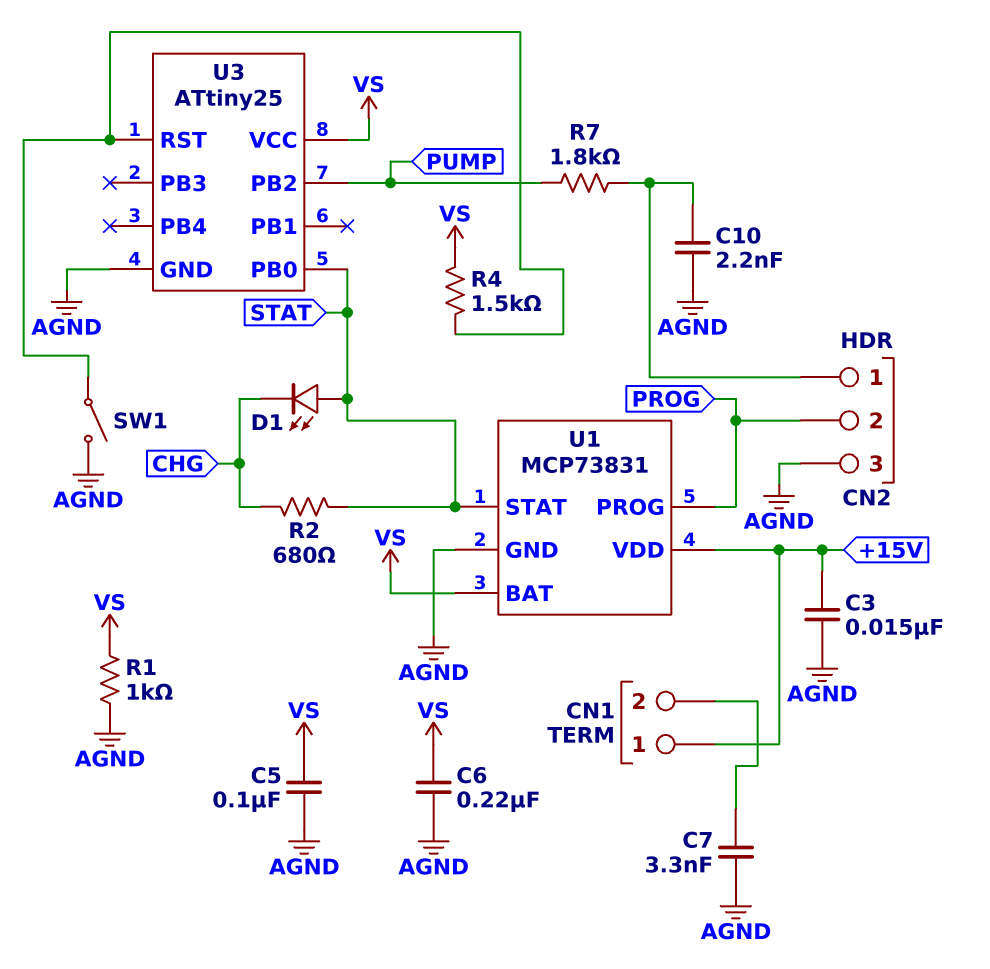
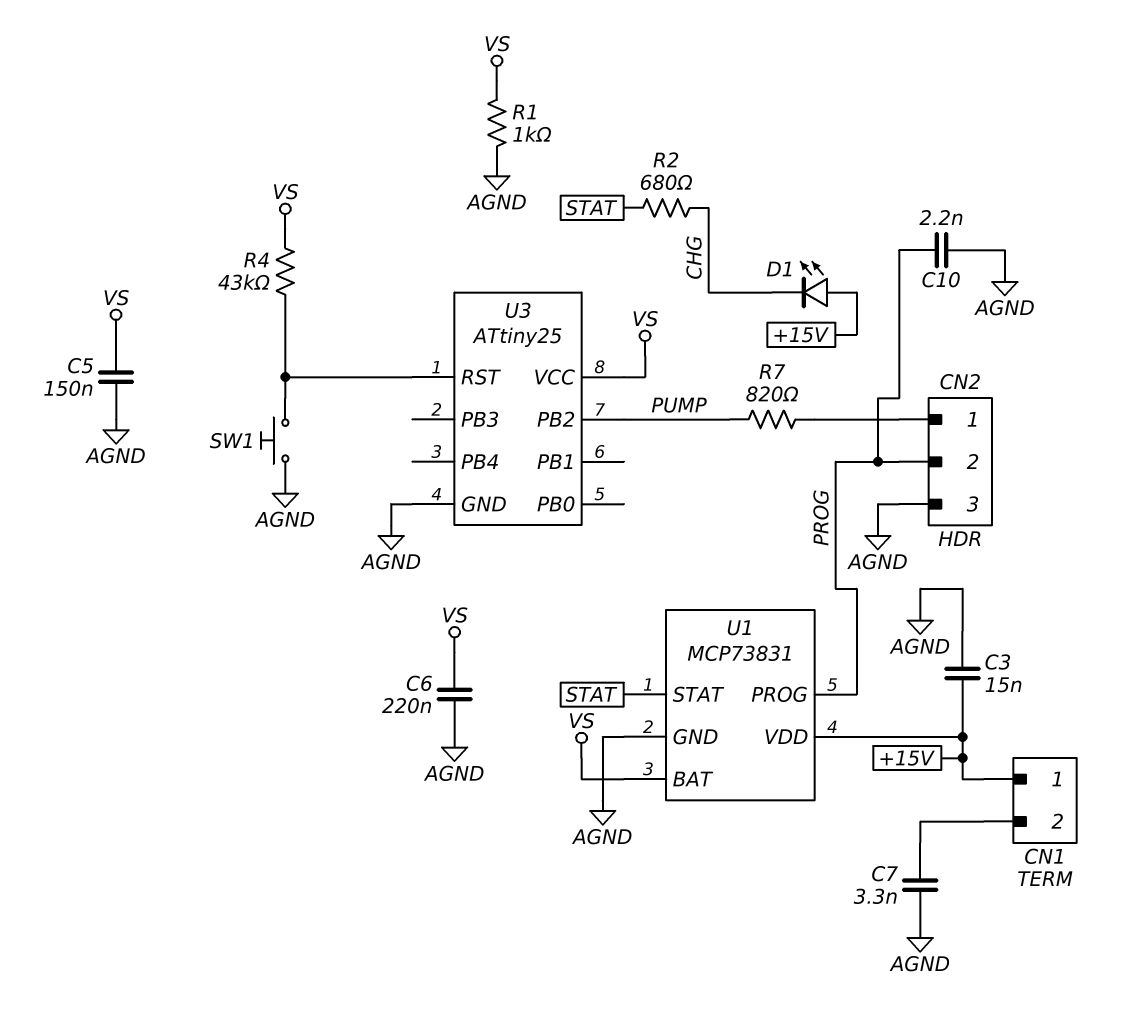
C5: 100nF (AGND, VS) -> 150nF (AGND, VS)
C10: 2.2nF (AGND, CN2/1) -> 2.2nF (AGND, PROG)
D1: LED (A STAT, K CHG) -> LED (A +15V, K CHG)
R4: 1.5k (U3/RST, VS) -> 43k (U3/RST, VS)
R7: 1.8k (CN2/1, PUMP) -> 820 (CN2/1, PUMP)
SW1: switch (AGND, U3/RST) -> button (AGND, U3/RST)
U3 pin PB0: STAT -> none

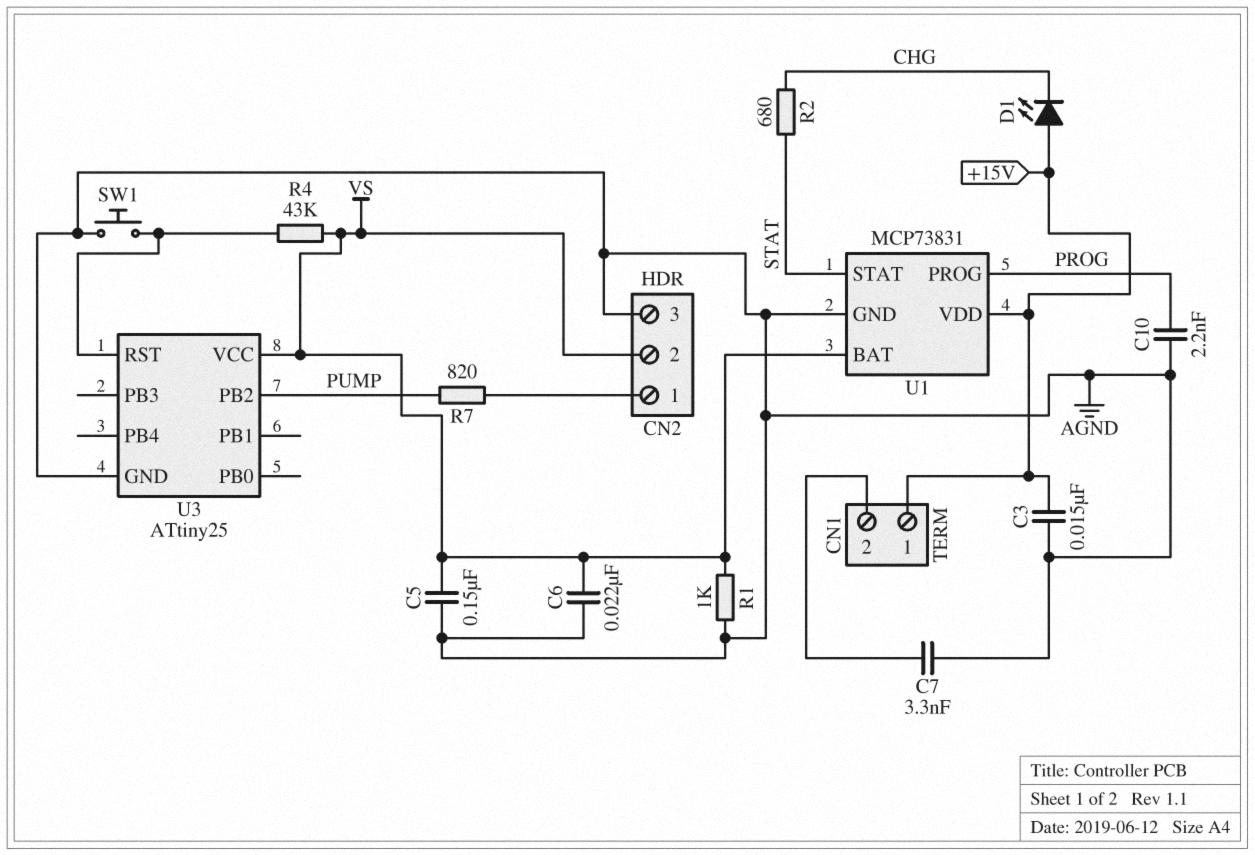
C6: 220nF (AGND, VS) -> 22nF (AGND, VS)
CN2 pin 2: PROG -> VS

